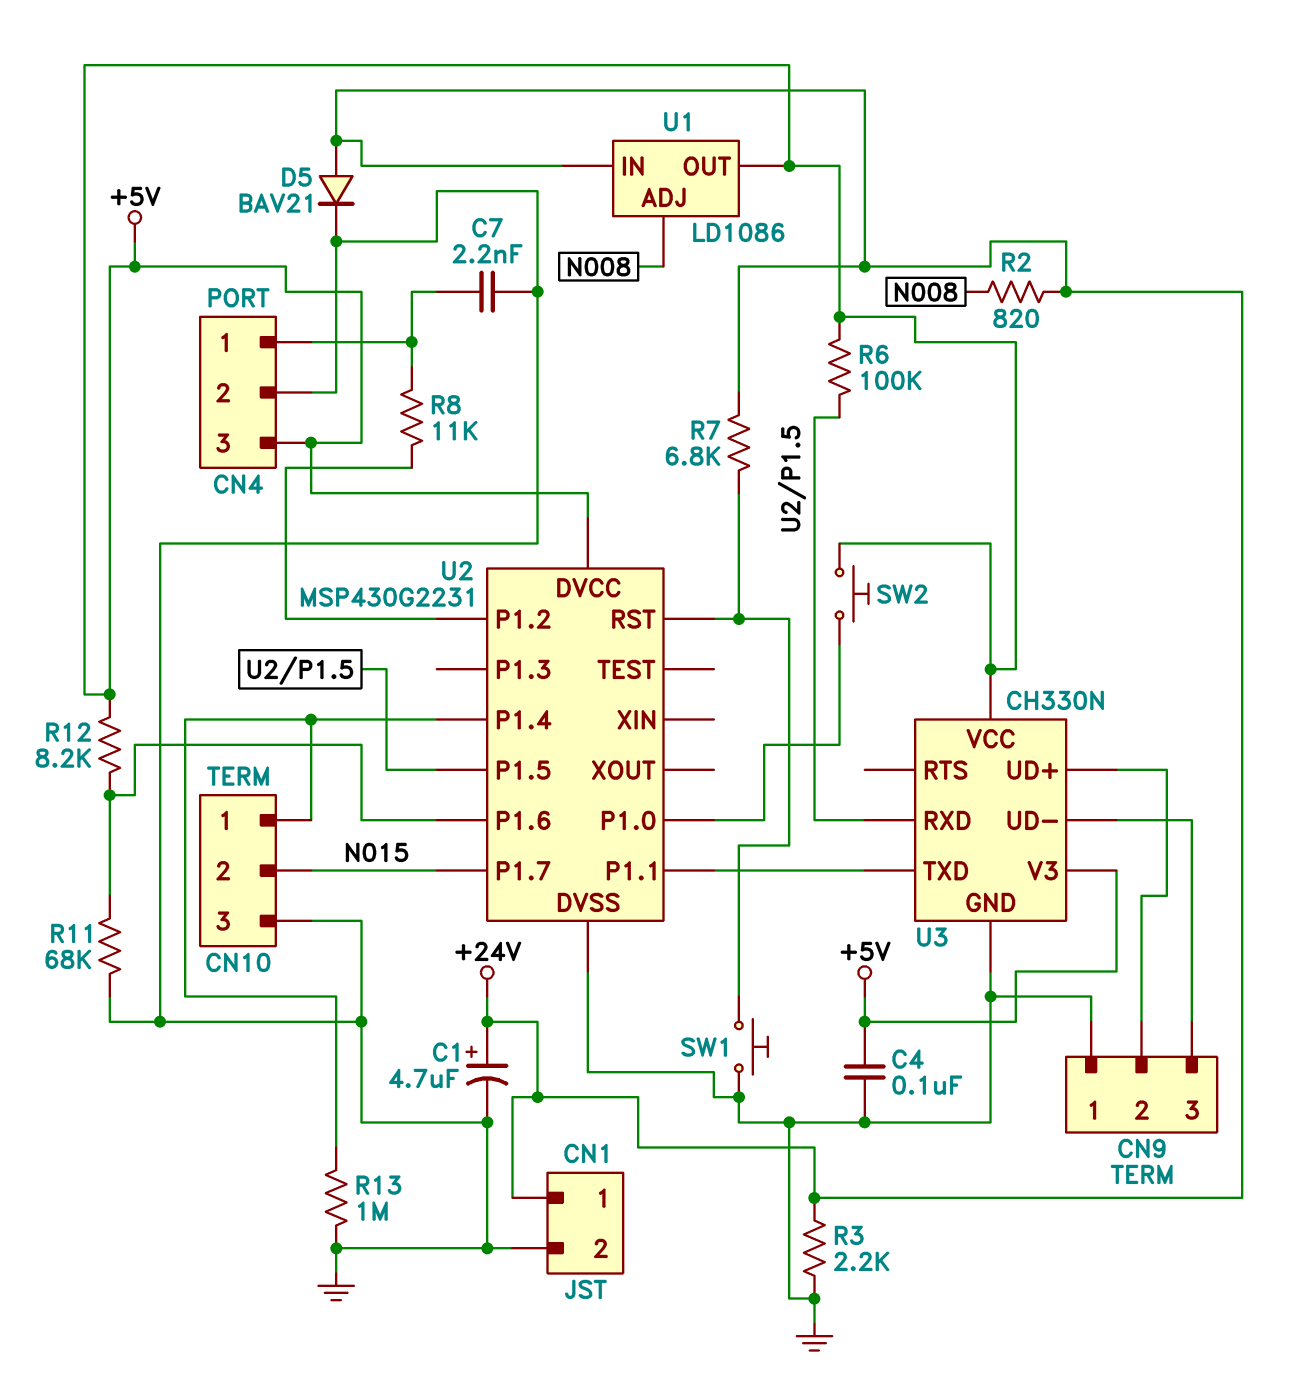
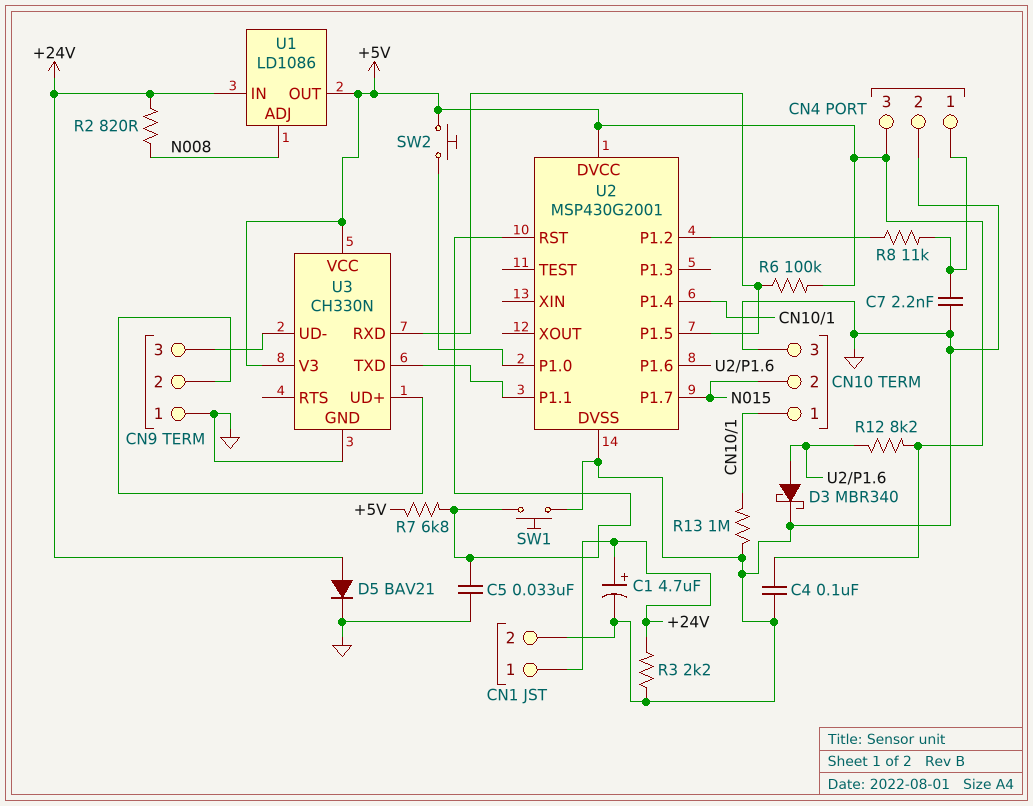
C5: none -> 33nF (GND, U2/RST)
D3: none -> schottky MBR340 (A U2/P1.6, K GND)
R7: 6.8k (+24V, U2/RST) -> 6.8k (+5V, U2/RST)
R11: 68k (GND, U2/P1.6) -> none
U2: MSP430G2231 -> MSP430G2001

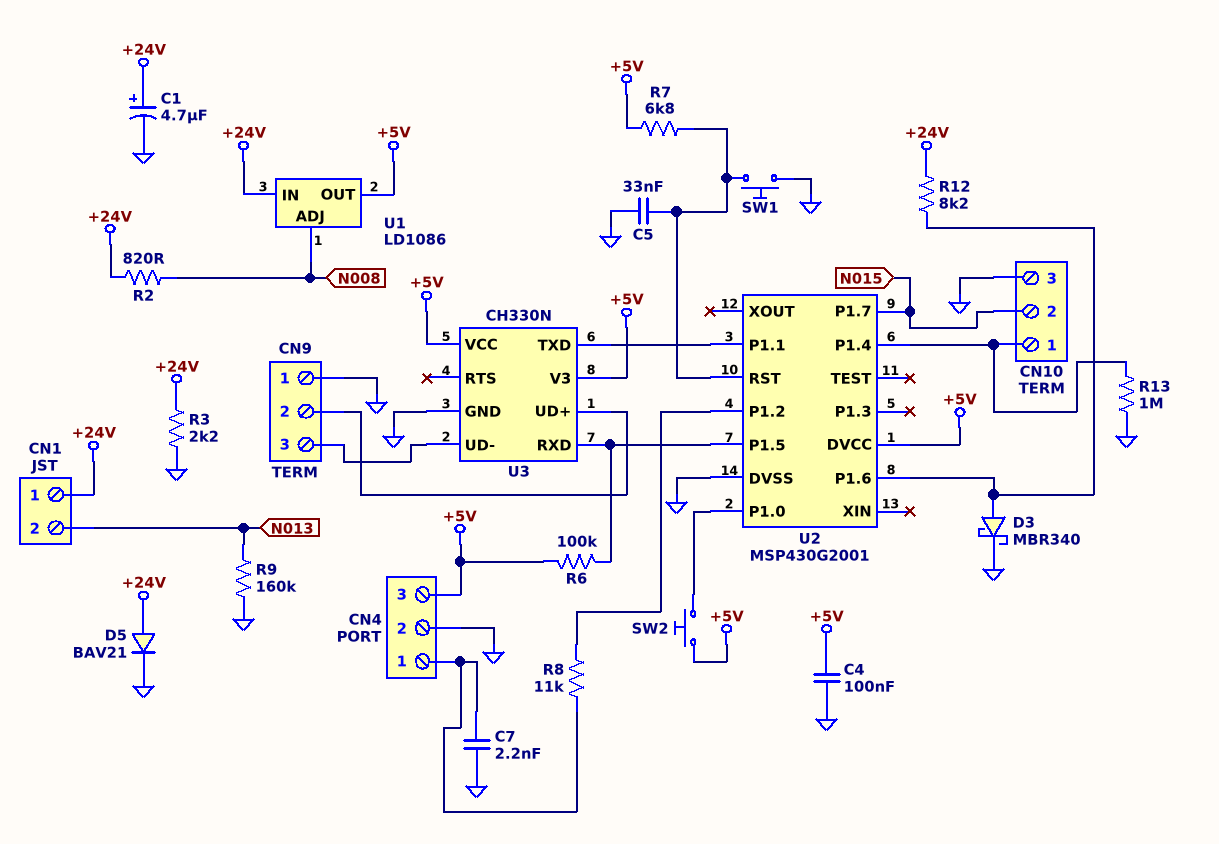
CN1 pin 2: GND -> N013
R9: none -> 160k (GND, N013)
R12: 8.2k (+5V, U2/P1.6) -> 8.2k (+24V, U2/P1.6)

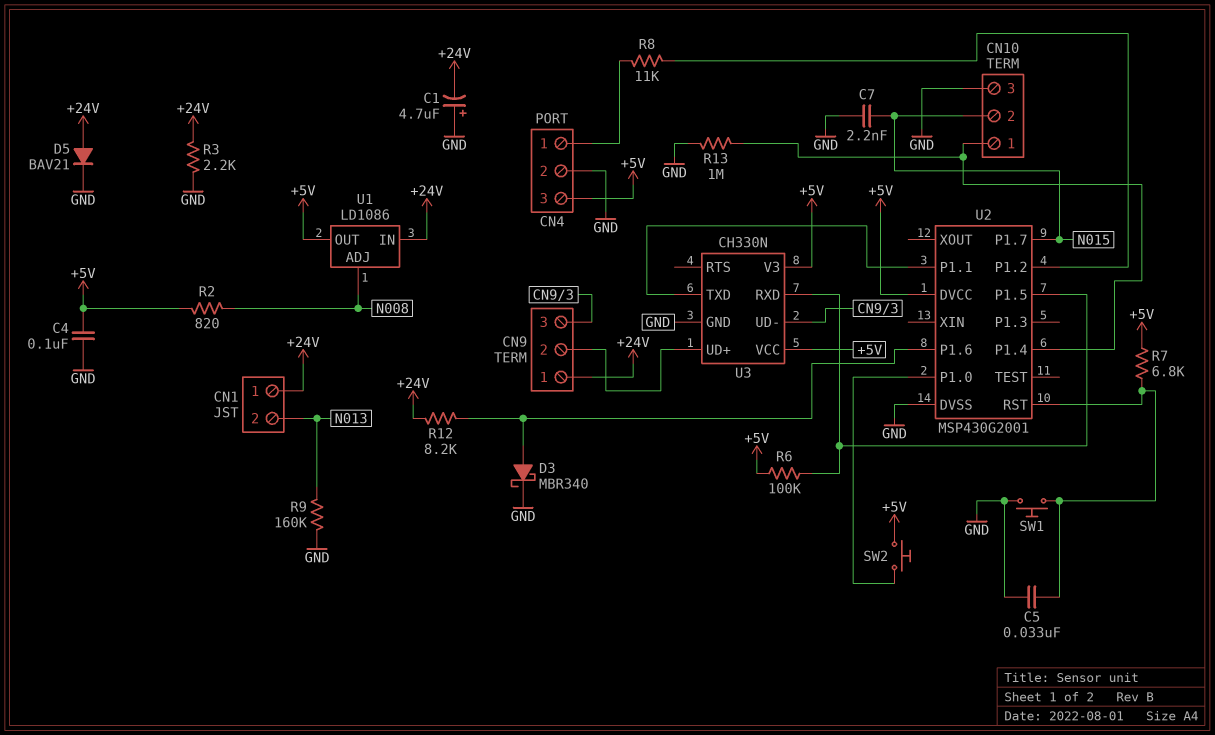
C1: 4.7uF (plus +24V, minus GND) -> 4.7uF (plus GND, minus +24V)
C7: 2.2nF (CN4/1, GND) -> 2.2nF (GND, N015)
CN9 pin 1: GND -> +24V
R2: 820 (+24V, N008) -> 820 (+5V, N008)

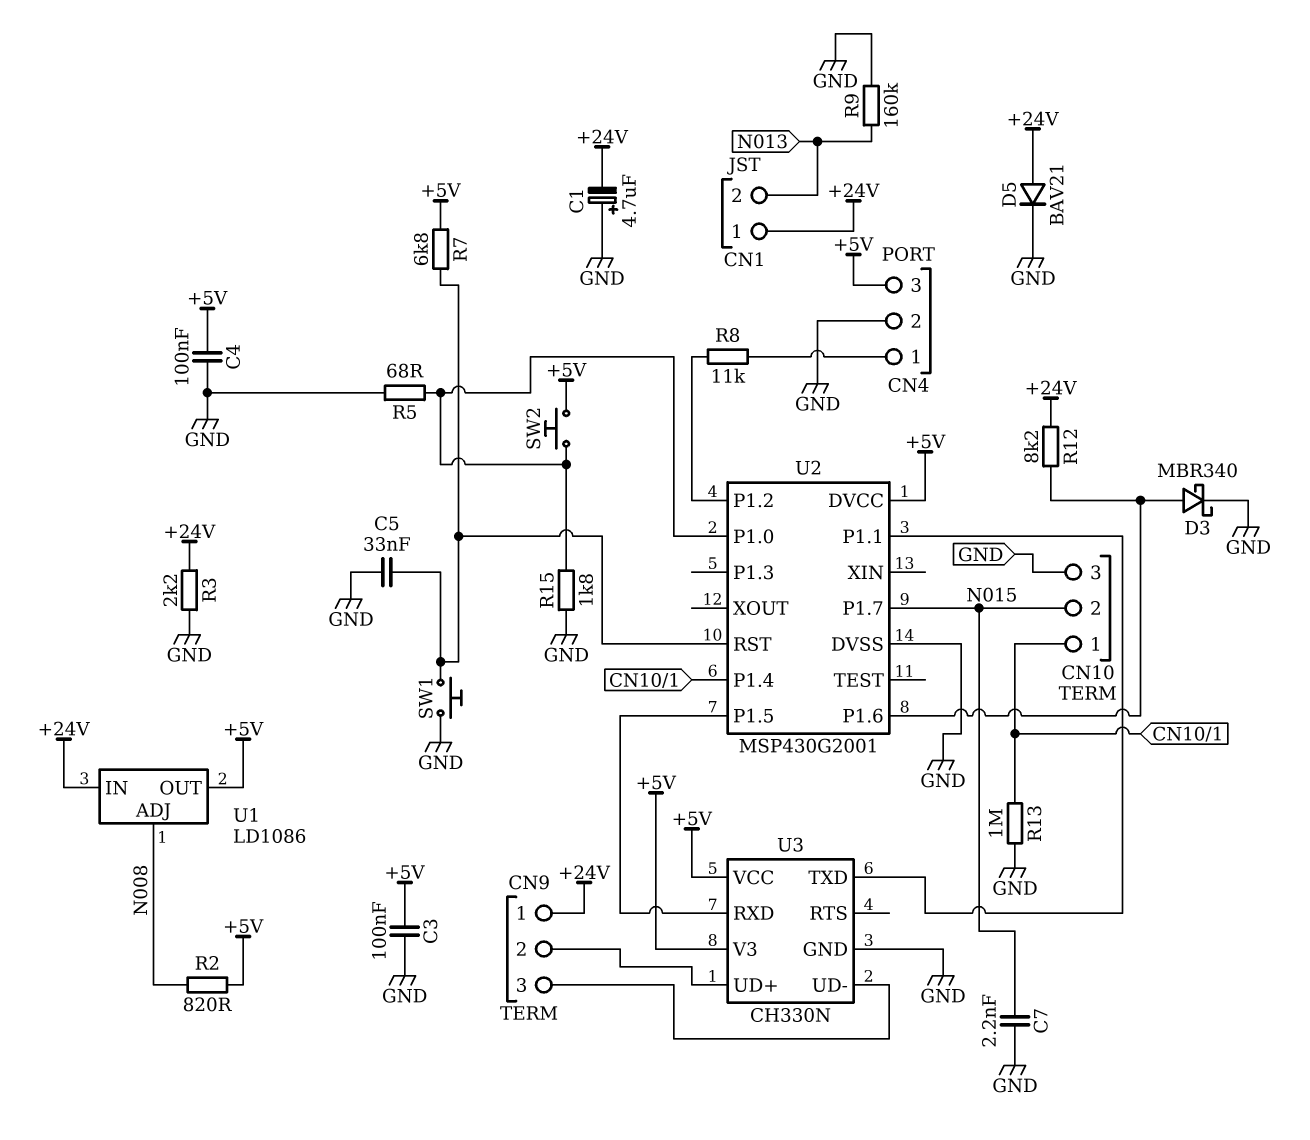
C3: none -> 100nF (+5V, GND)
R5: none -> 68 (GND, U2/P1.0)
R6: 100k (+5V, U2/P1.5) -> none
R15: none -> 1.8k (GND, U2/P1.0)

